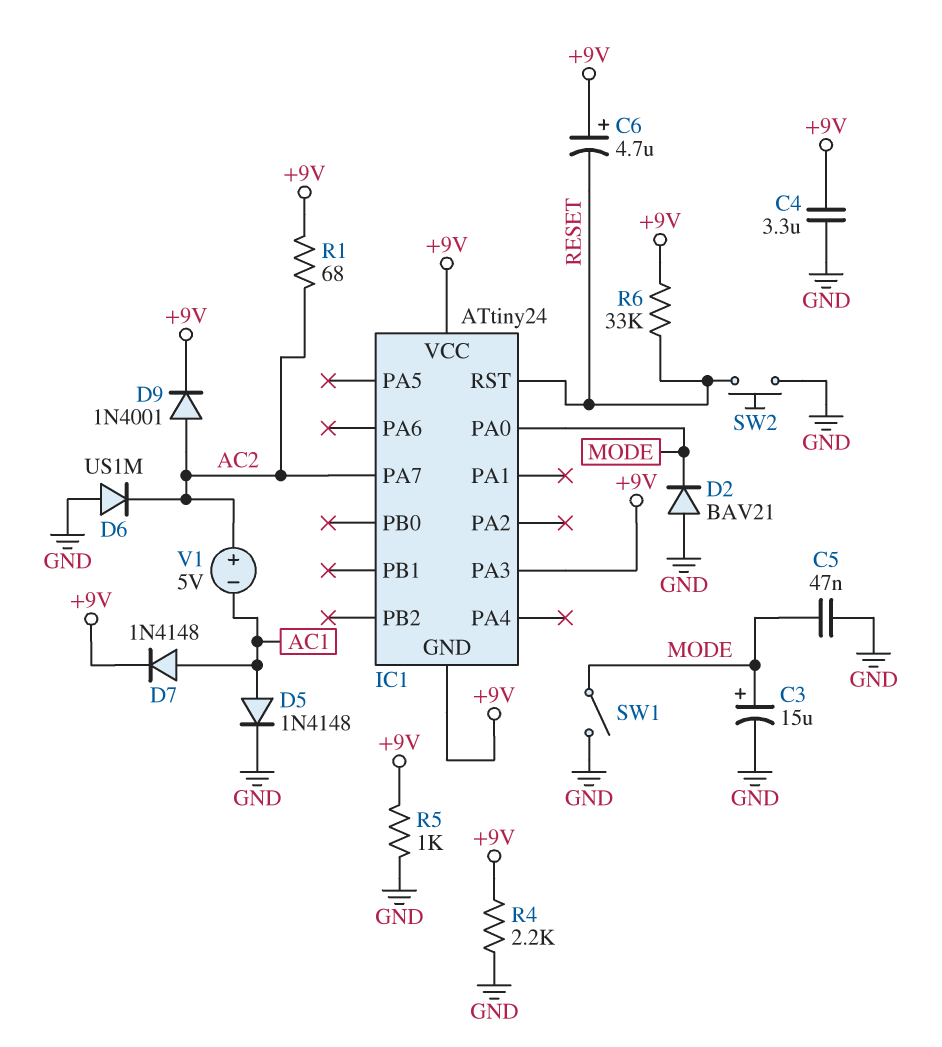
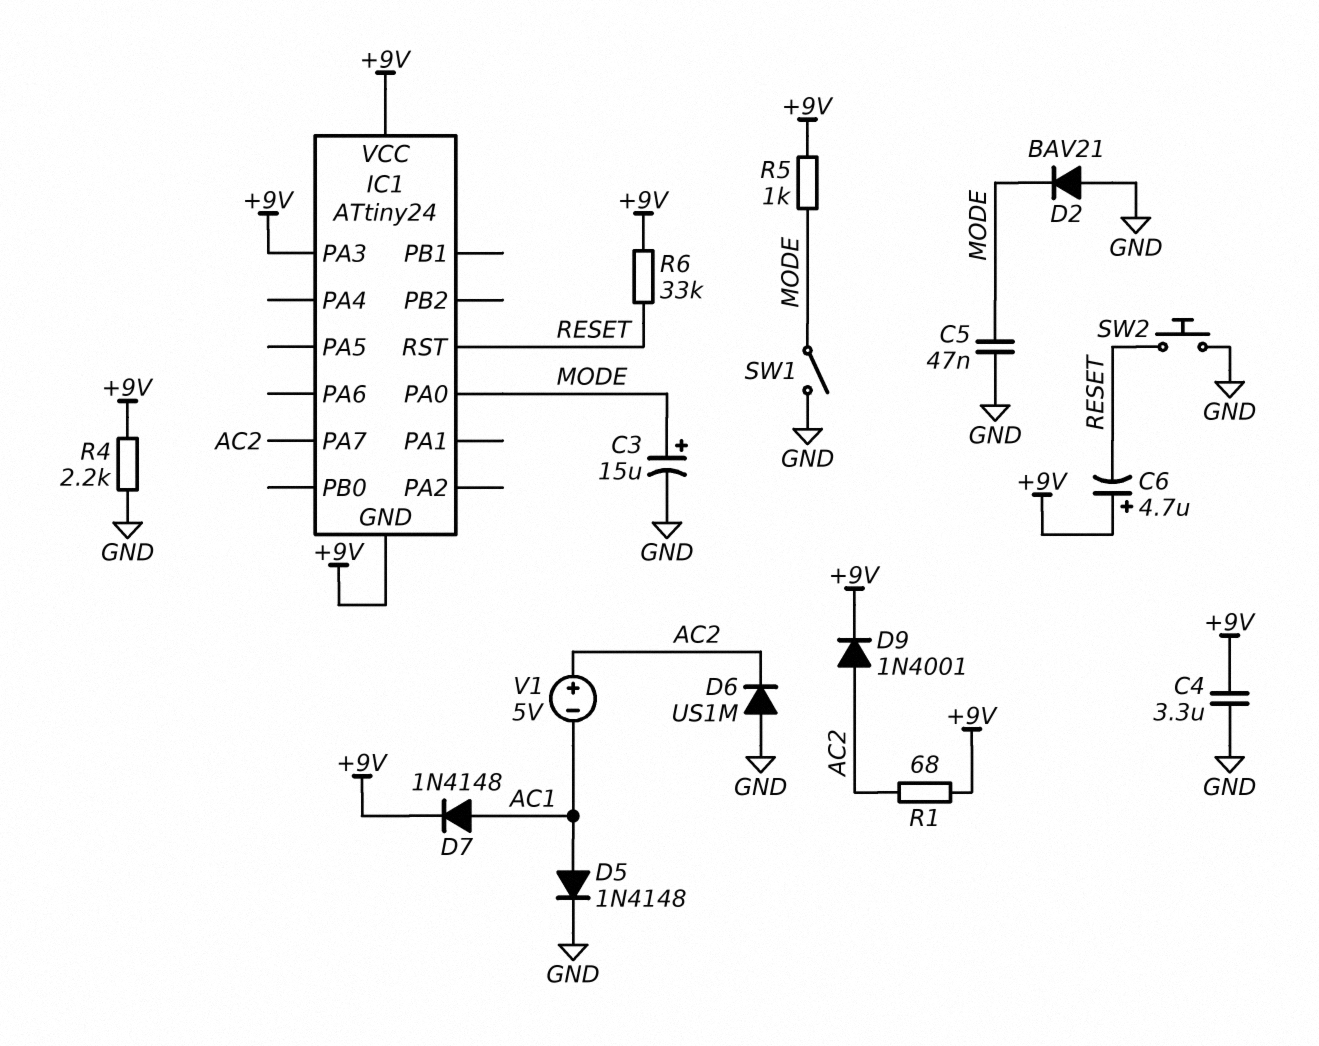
R5: 1k (+9V, GND) -> 1k (+9V, MODE)

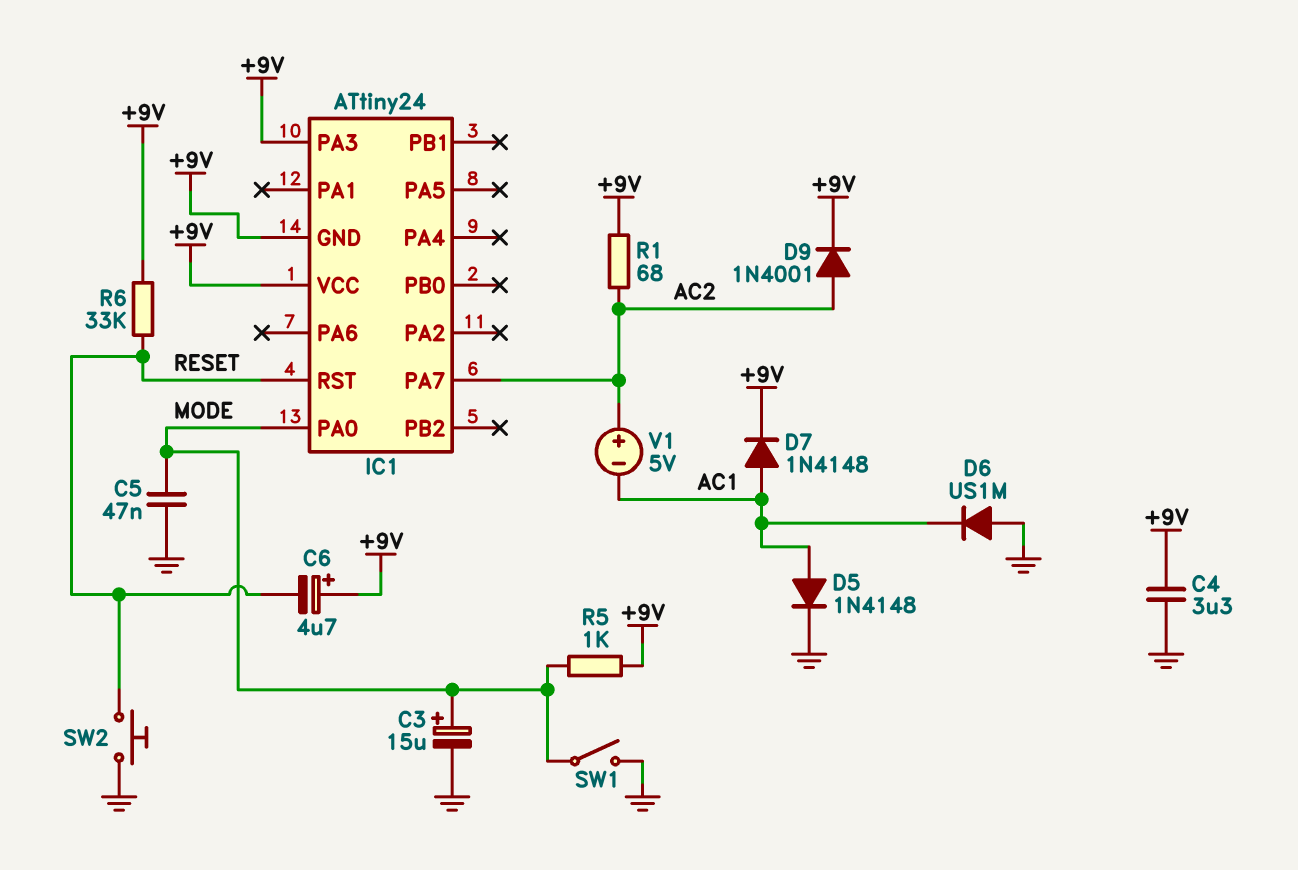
D2: diode BAV21 (A GND, K MODE) -> none
D6: diode US1M (A GND, K AC2) -> diode US1M (A GND, K AC1)
R4: 2.2k (+9V, GND) -> none

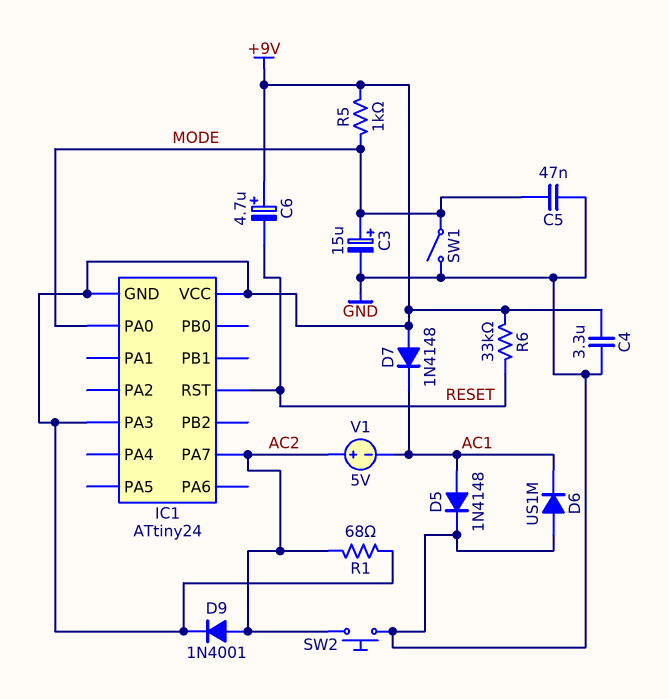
D7: diode 1N4148 (A AC1, K +9V) -> diode 1N4148 (A +9V, K AC1)
SW2: button (GND, RESET) -> button (AC2, GND)

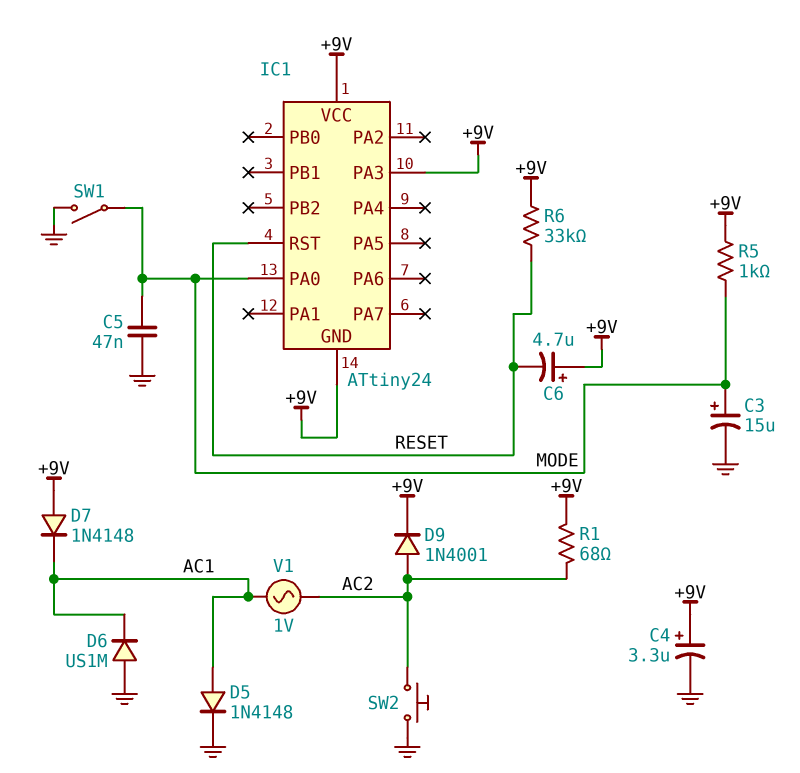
C4: 3.3uF (+9V, GND) -> 3.3uF (plus +9V, minus GND)
IC1 pin PA7: AC2 -> none
V1: 5V (plus AC2, minus AC1) -> AC 1V (AC1, AC2)

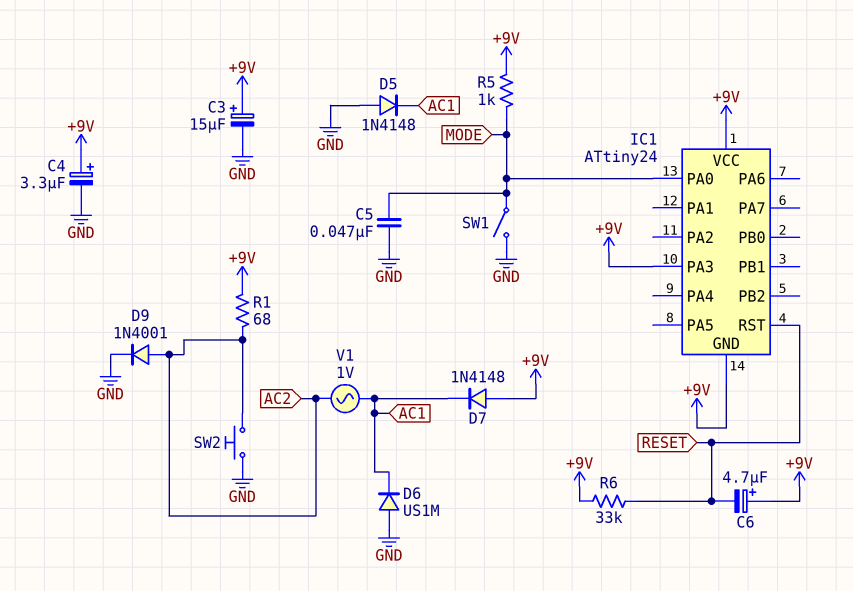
C3: 15uF (plus MODE, minus GND) -> 15uF (plus +9V, minus GND)
D5: diode 1N4148 (A AC1, K GND) -> diode 1N4148 (A GND, K AC1)
D9: diode 1N4001 (A AC2, K +9V) -> diode 1N4001 (A AC2, K GND)

